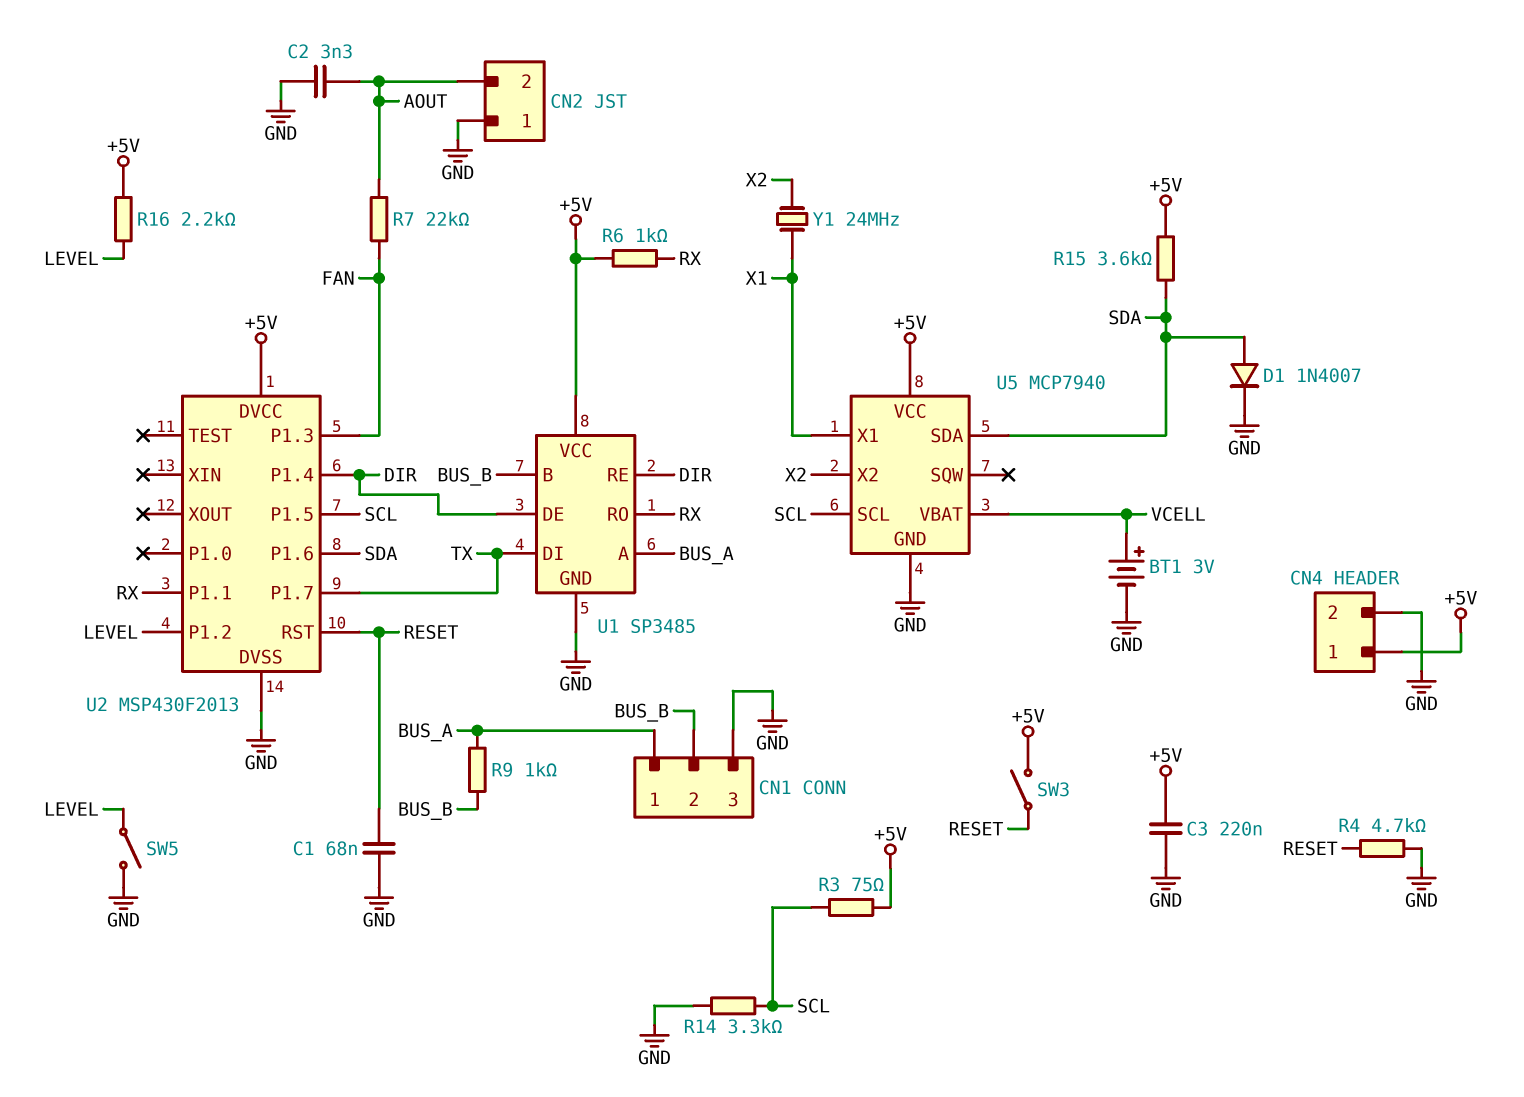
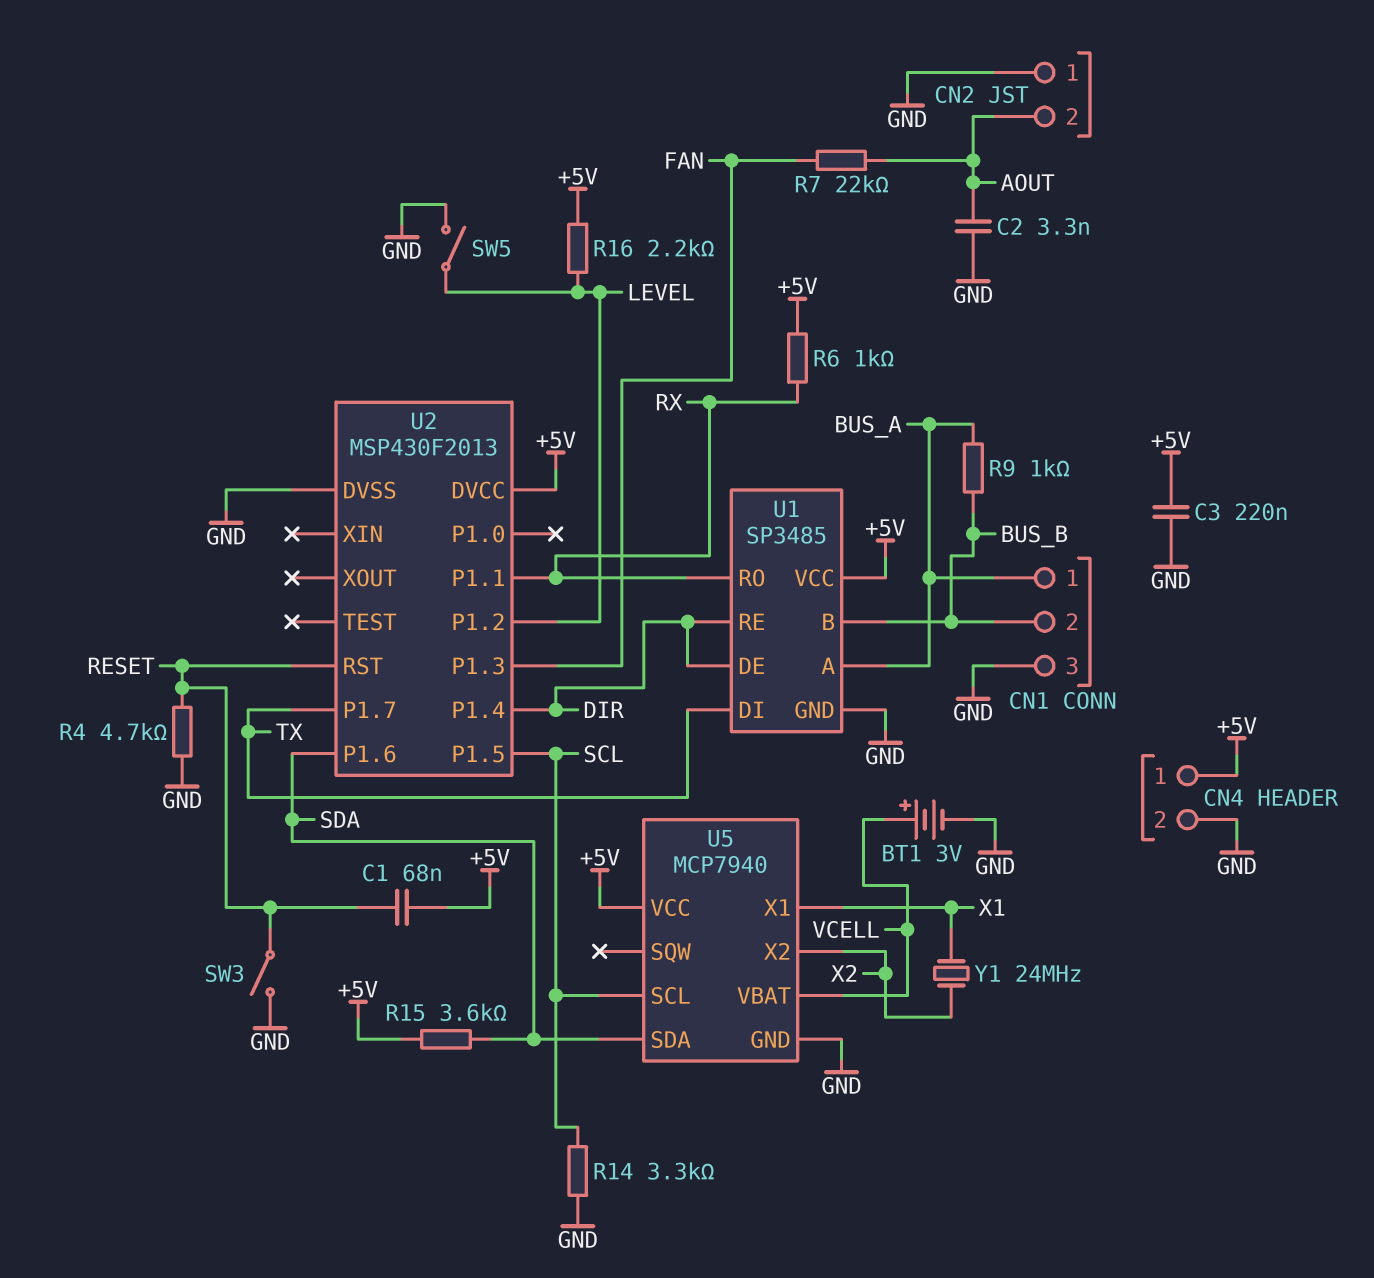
C1: 68nF (GND, RESET) -> 68nF (+5V, RESET)
D1: diode 1N4007 (A SDA, K GND) -> none
R3: 75 (+5V, SCL) -> none
SW3: switch (+5V, RESET) -> switch (GND, RESET)

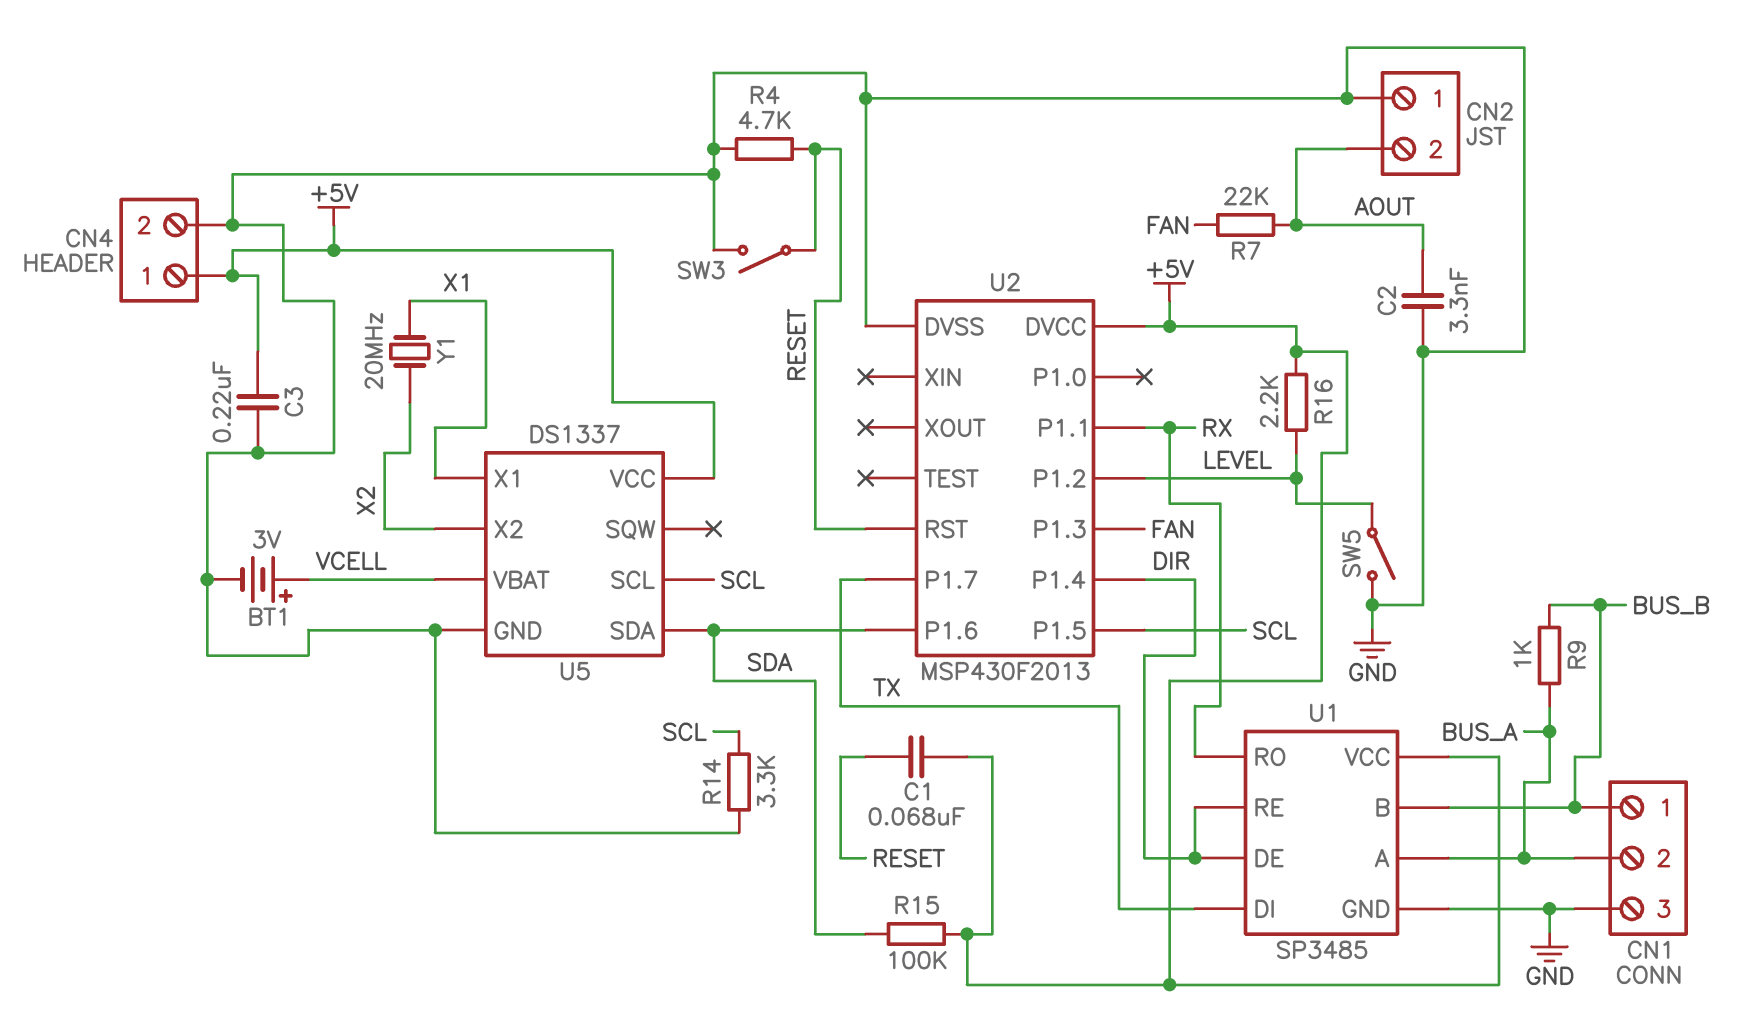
CN1 pin 1: BUS_A -> BUS_B
CN1 pin 2: BUS_B -> BUS_A
R6: 1k (+5V, RX) -> none
R15: 3.6k (+5V, SDA) -> 100k (+5V, SDA)
U5: MCP7940 -> DS1337
Y1: 24MHz (X1, X2) -> 20MHz (X1, X2)

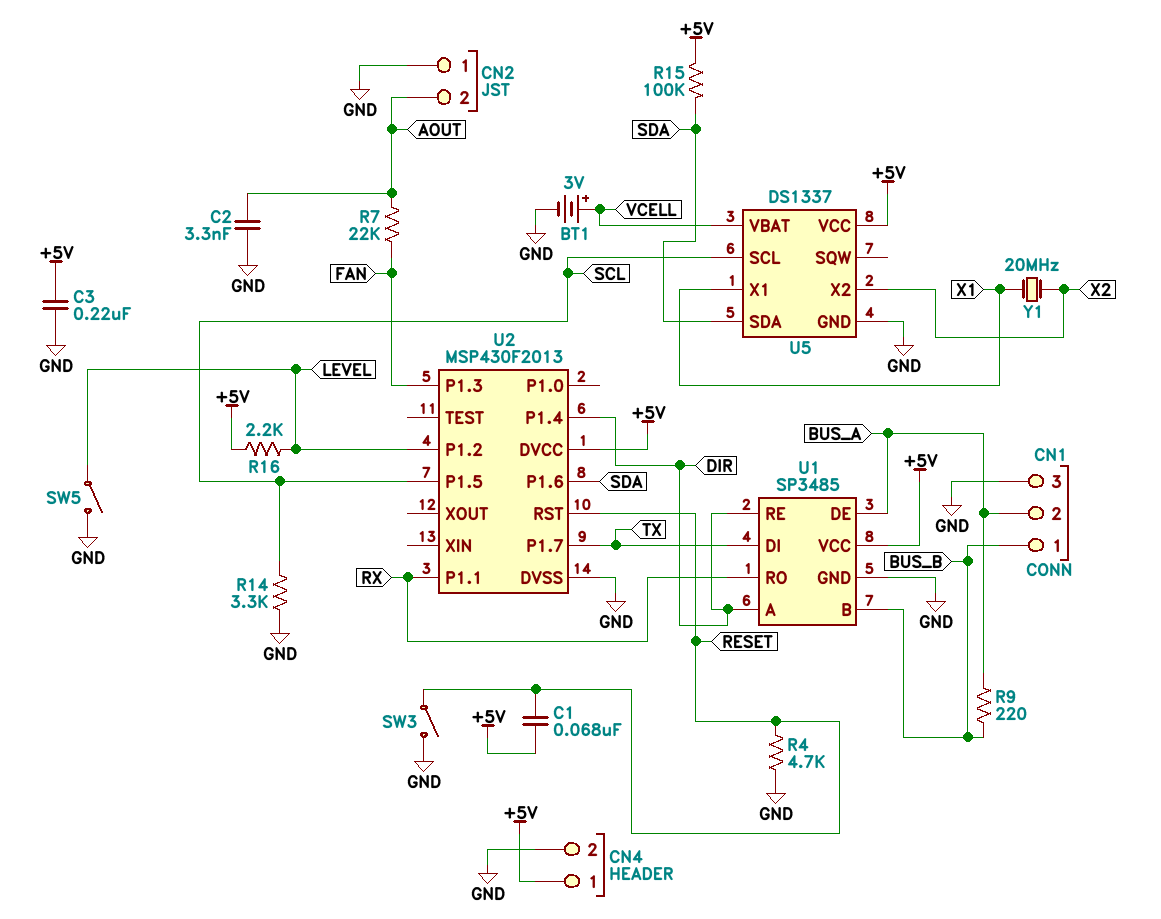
R9: 1k (BUS_A, BUS_B) -> 220 (BUS_A, BUS_B)
U1 pin A: BUS_A -> DIR
U1 pin DE: DIR -> BUS_A

